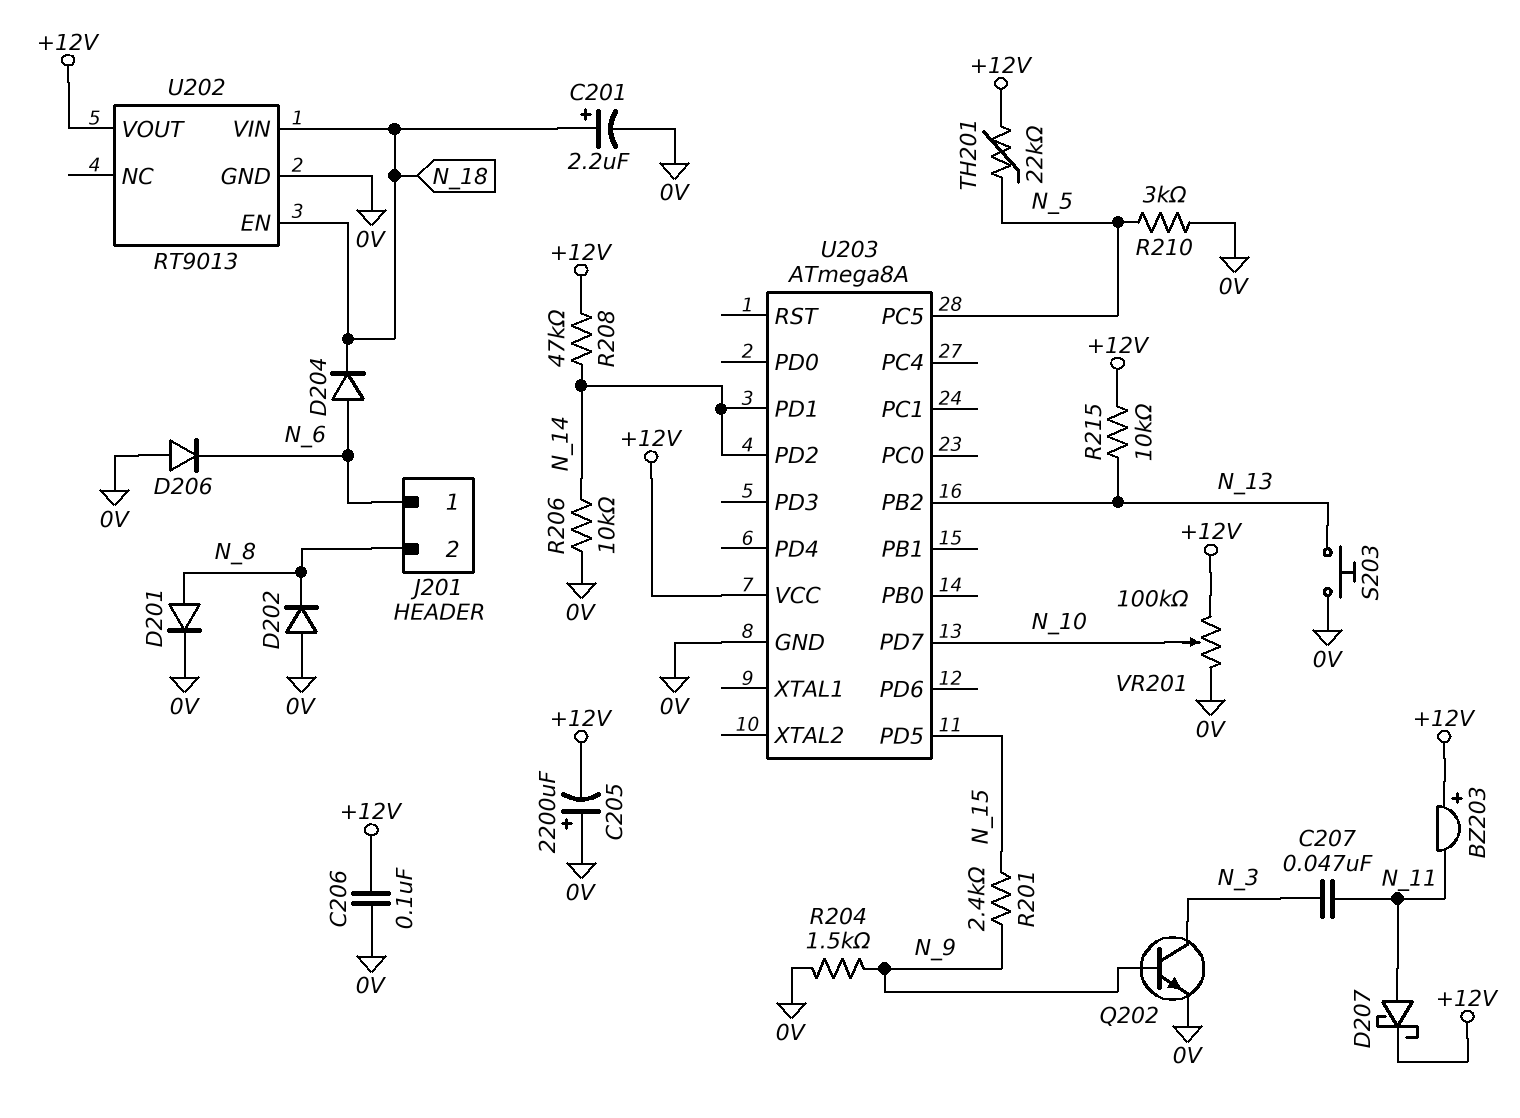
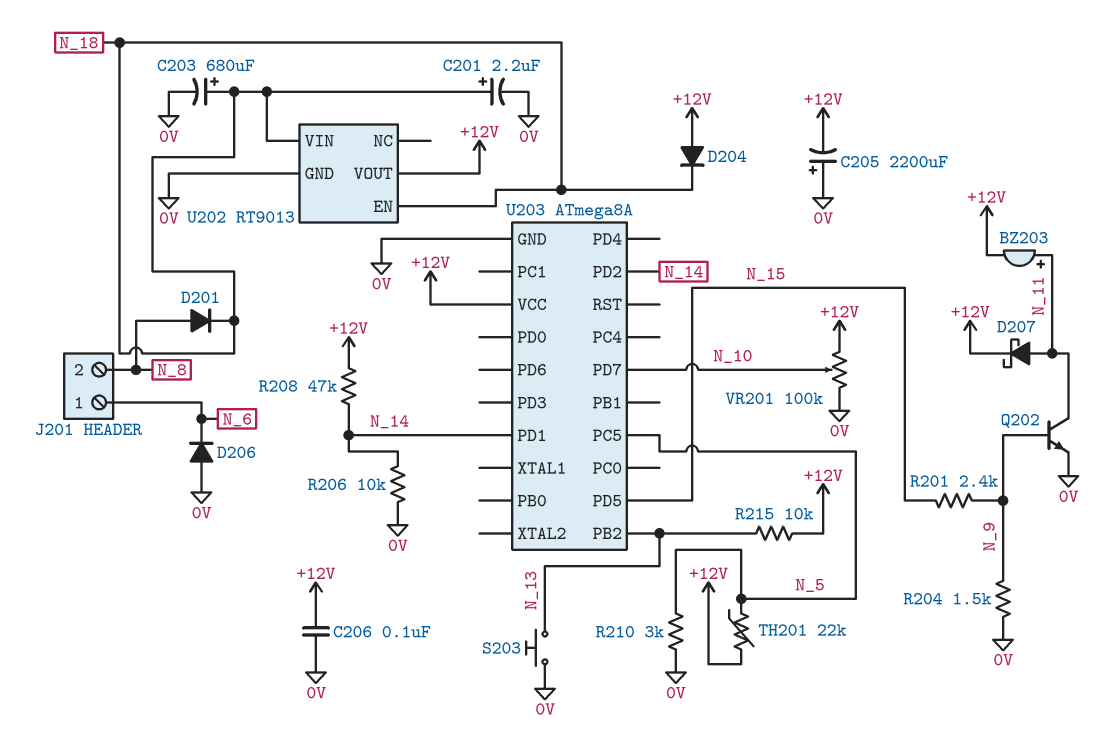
BZ203: buzzer (plus +12V, minus N_11) -> buzzer (plus N_11, minus +12V)
C203: none -> 680uF (plus N_18, minus 0V)
C207: 47nF (N_3, N_11) -> none
D201: diode (A N_8, K 0V) -> diode (A N_8, K N_18)
D202: diode (A 0V, K N_8) -> none
D204: diode (A N_6, K N_18) -> diode (A +12V, K N_18)
Q202: NPN (B N_9, C N_3, E 0V) -> NPN (B N_9, C N_11, E 0V)

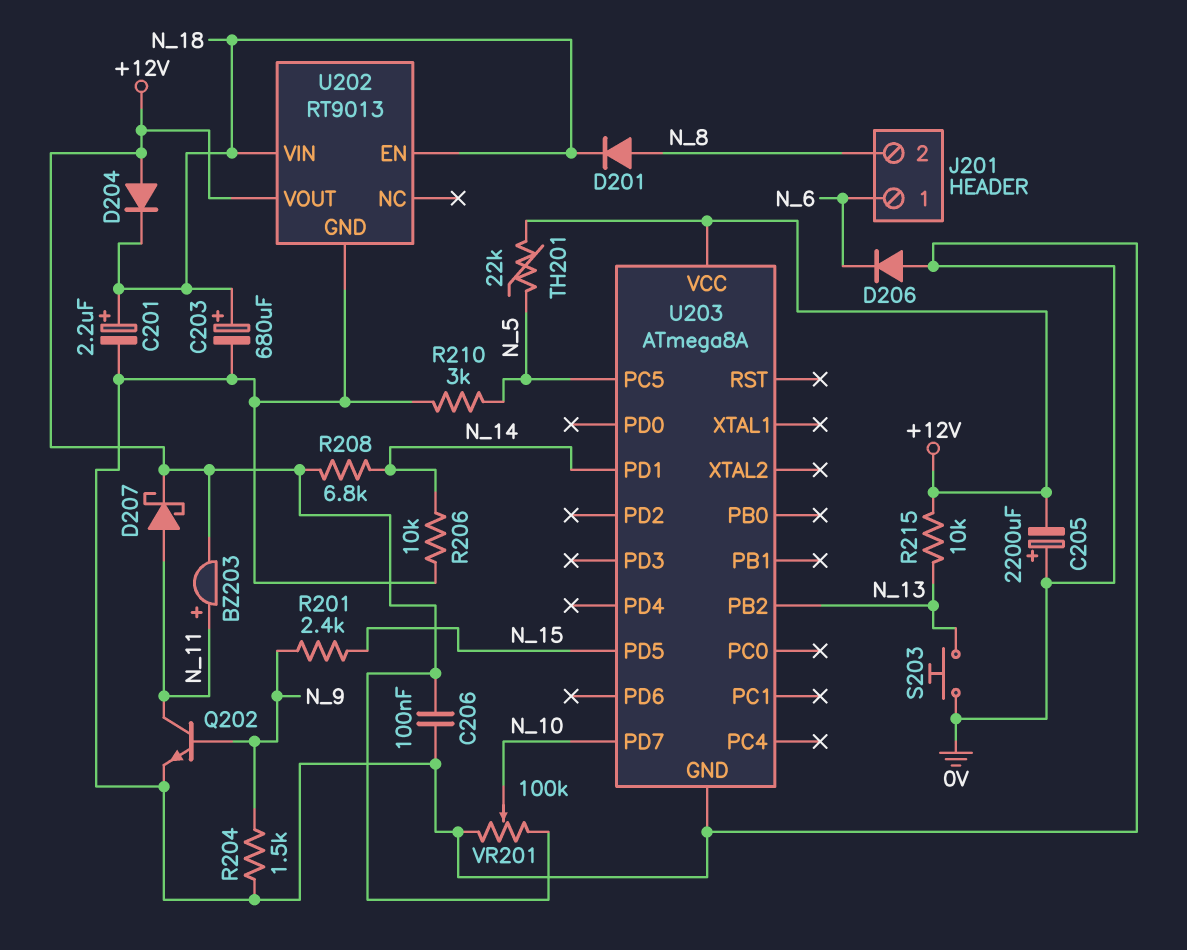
R208: 47k (+12V, N_14) -> 6.8k (+12V, N_14)
U203 pin PD2: N_14 -> none

